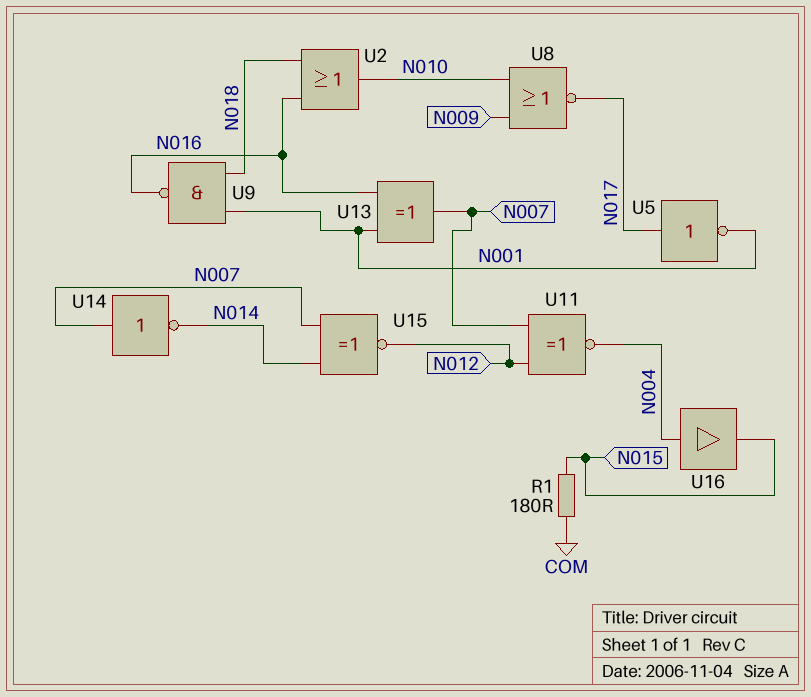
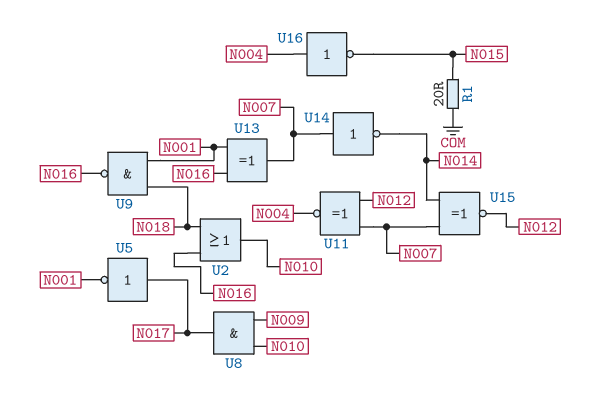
R1: 180 (COM, N015) -> 20 (COM, N015)
U8: NOR (in N009, in N010, out N017) -> AND (in N009, in N010, out N017)
U16: buffer (in N004, out N015) -> NOT (in N004, out N015)

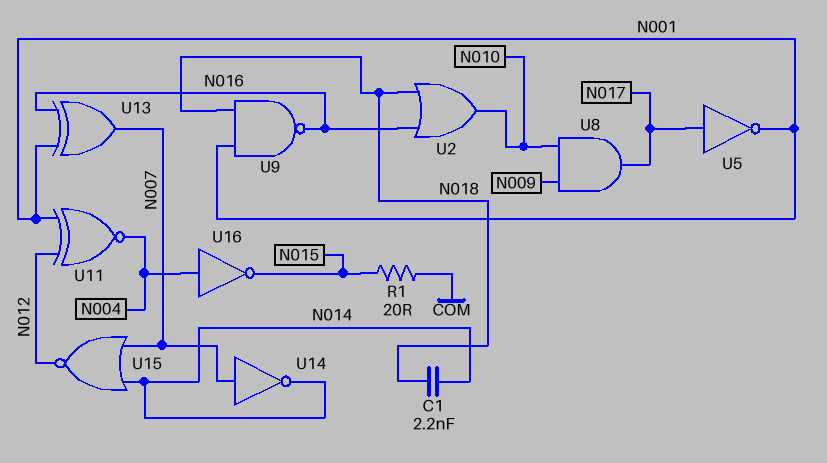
C1: none -> 2.2nF (N014, N018)
U11: XNOR (in N007, in N012, out N004) -> XNOR (in N001, in N012, out N004)
U15: XNOR (in N007, in N014, out N012) -> NOR (in N007, in N014, out N012)

